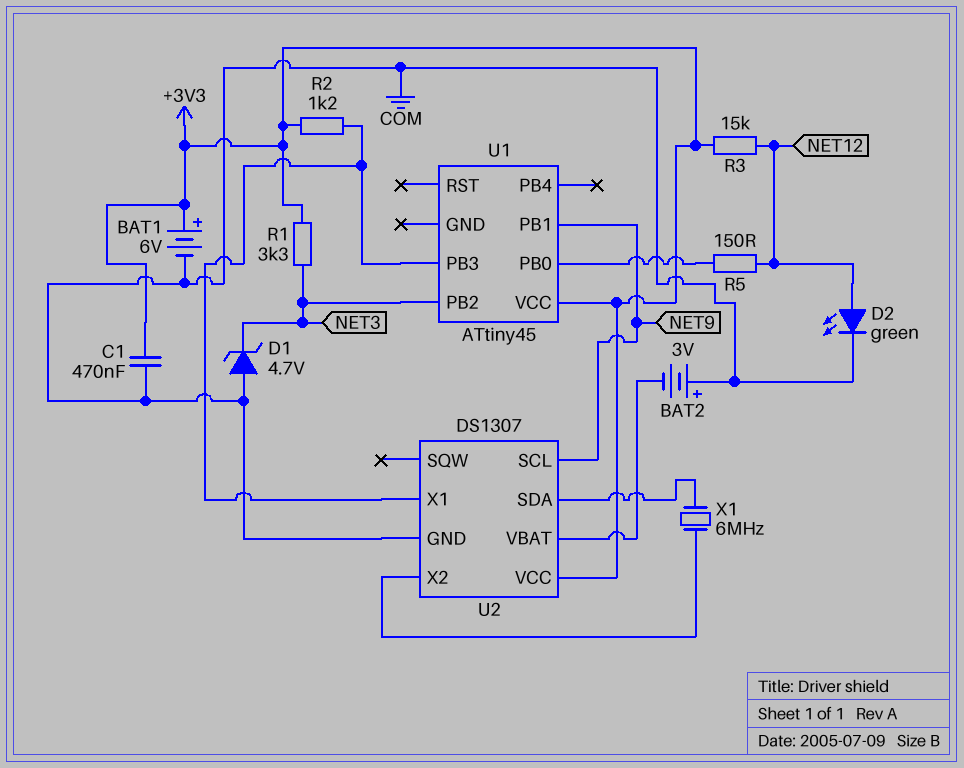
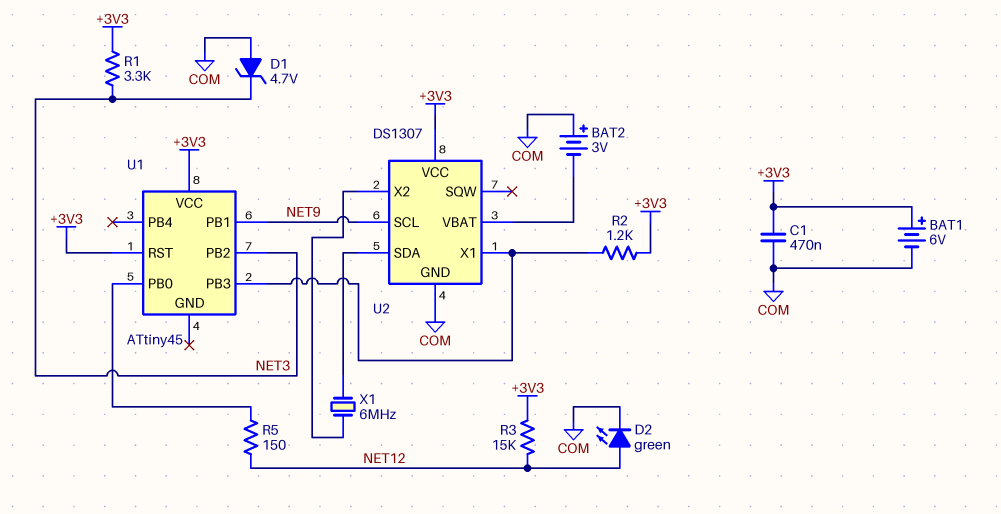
U1 pin RST: none -> +3V3

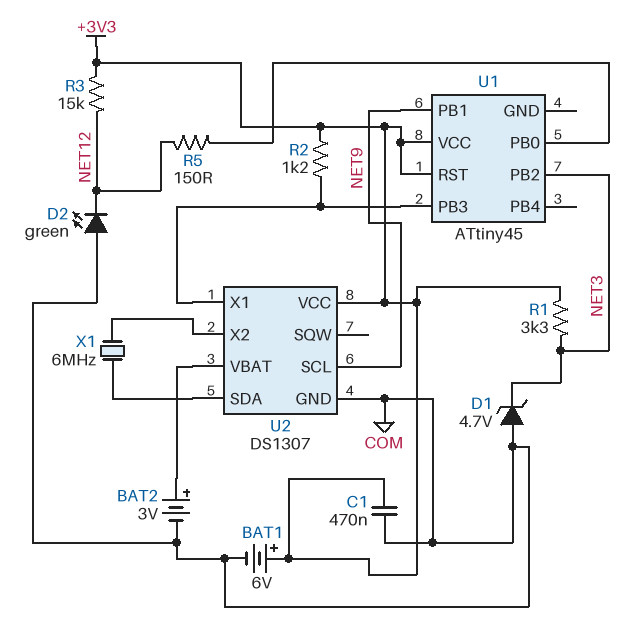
BAT2: 3V (plus COM, minus U2/VBAT) -> 3V (plus U2/VBAT, minus COM)
D2: LED green (A NET12, K COM) -> LED green (A COM, K NET12)

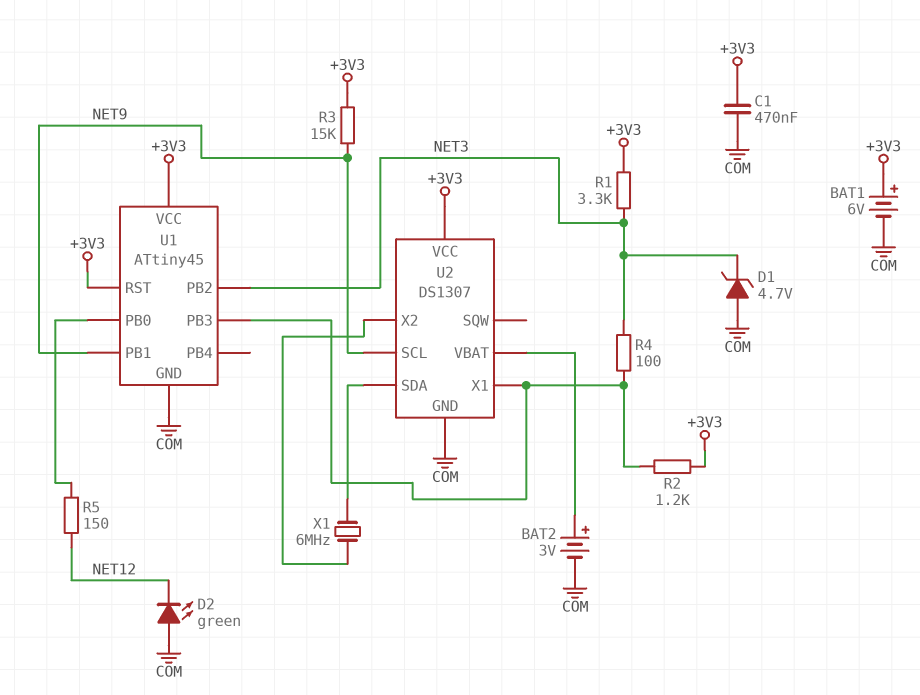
R3: 15k (+3V3, NET12) -> 15k (+3V3, NET9)
R4: none -> 100 (NET3, U1/PB3)
U1 pin GND: none -> COM

